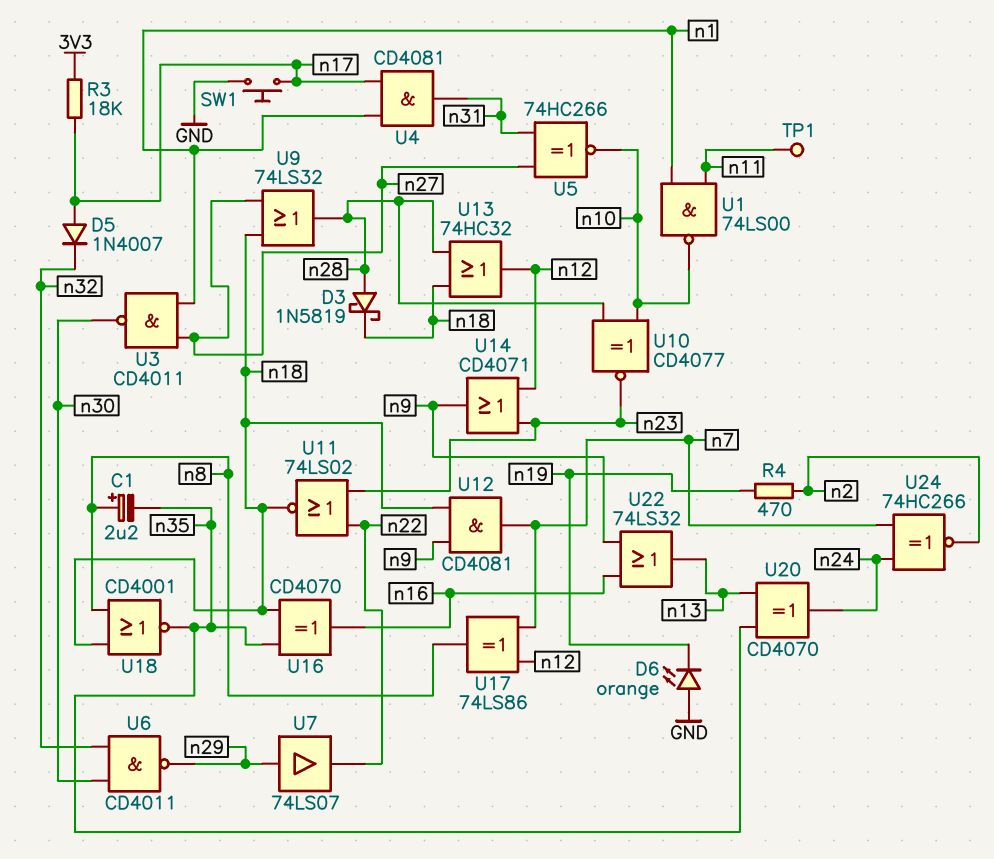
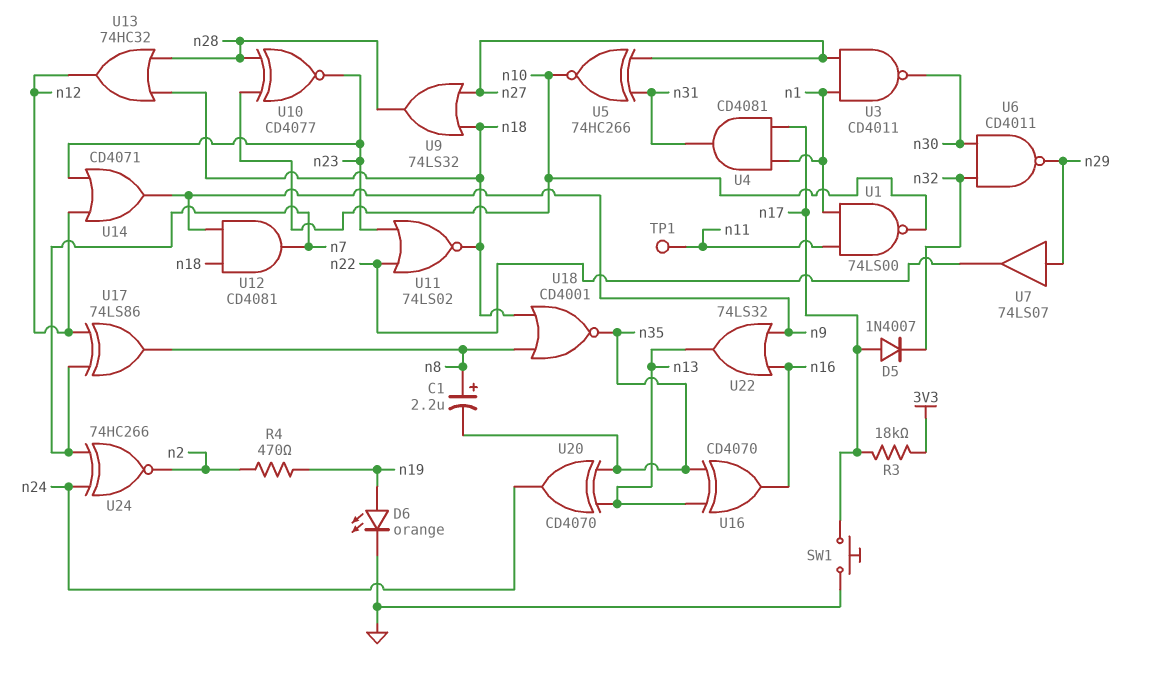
D3: schottky 1N5819 (A n28, K n18) -> none
D6: LED orange (A GND, K n19) -> LED orange (A n19, K GND)
U16: XOR CD4070 (in n18, in n35, out n16) -> XOR CD4070 (in n13, in n35, out n16)

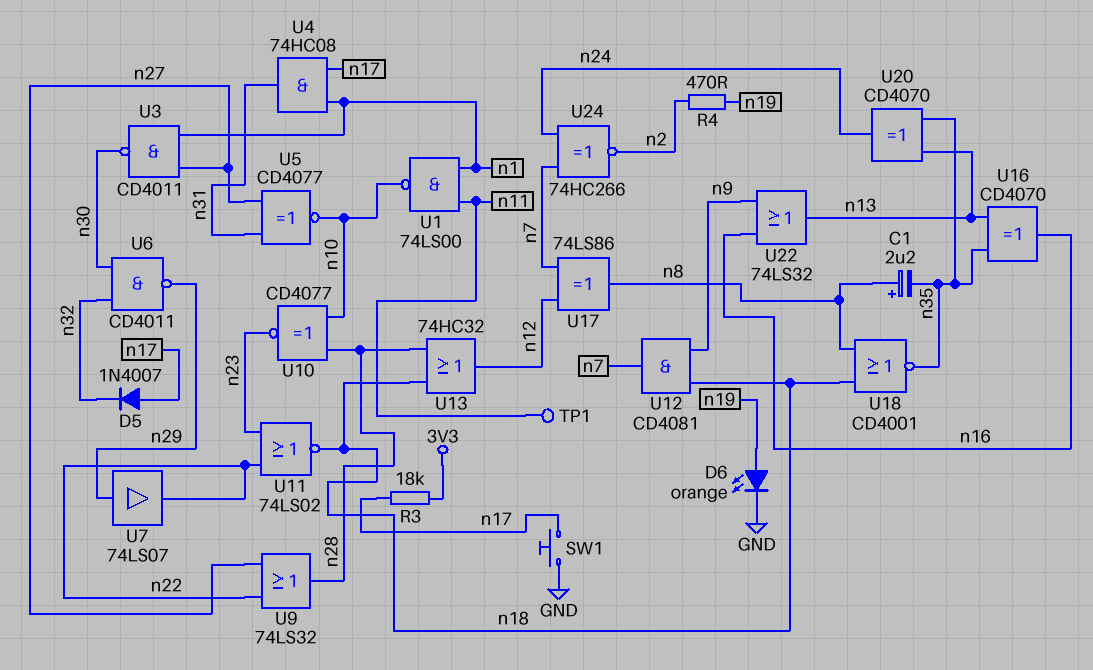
U4: AND CD4081 (in n1, in n17, out n31) -> AND 74HC08 (in n1, in n17, out n31)
U5: XNOR 74HC266 (in n27, in n31, out n10) -> XNOR CD4077 (in n27, in n31, out n10)
U9: OR 74LS32 (in n18, in n27, out n28) -> OR 74LS32 (in n22, in n27, out n28)
U14: OR CD4071 (in n12, in n23, out n9) -> none

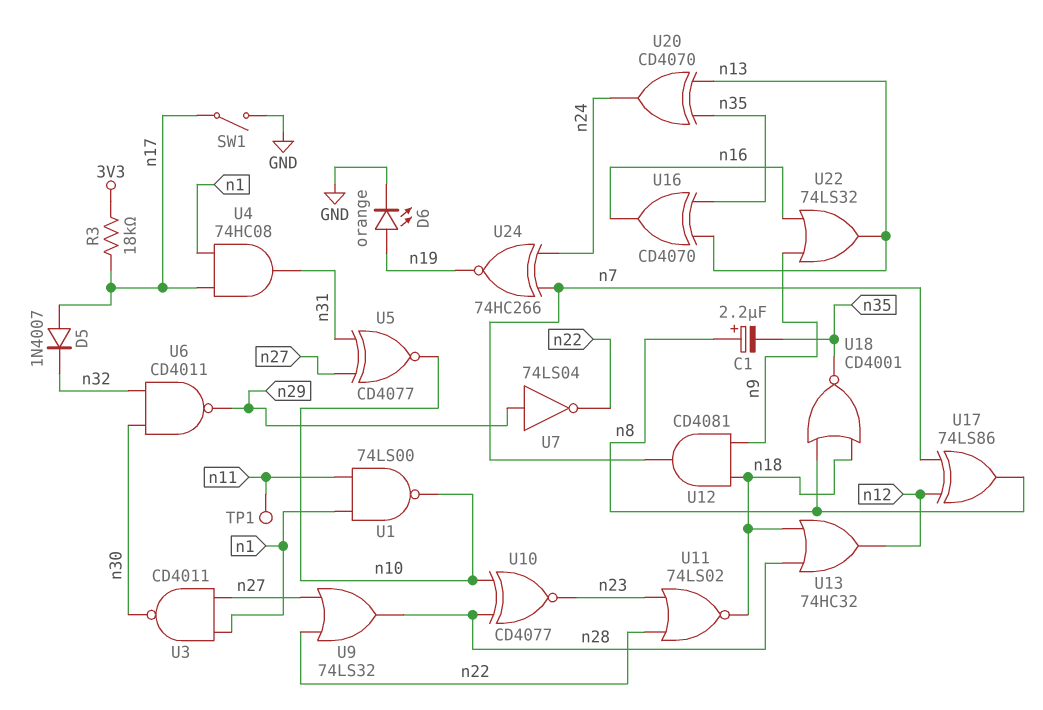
R4: 470 (n2, n19) -> none
SW1: button (GND, n17) -> switch (GND, n17)
U7: buffer 74LS07 (in n29, out n22) -> NOT 74LS04 (in n29, out n22)
U24: XNOR 74HC266 (in n7, in n24, out n2) -> XNOR 74HC266 (in n7, in n24, out n19)

